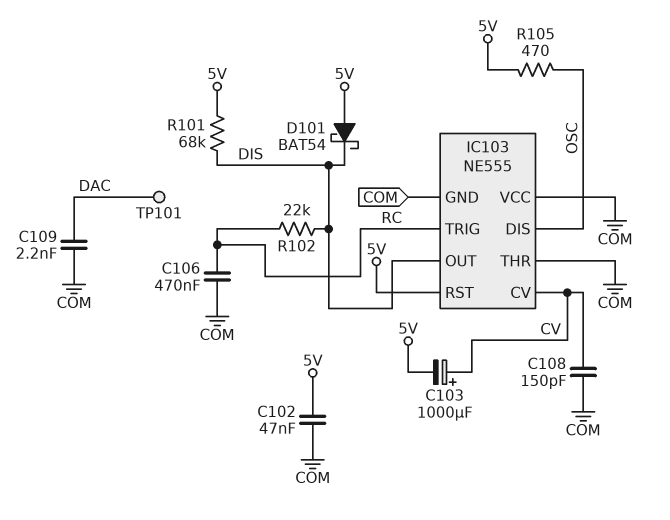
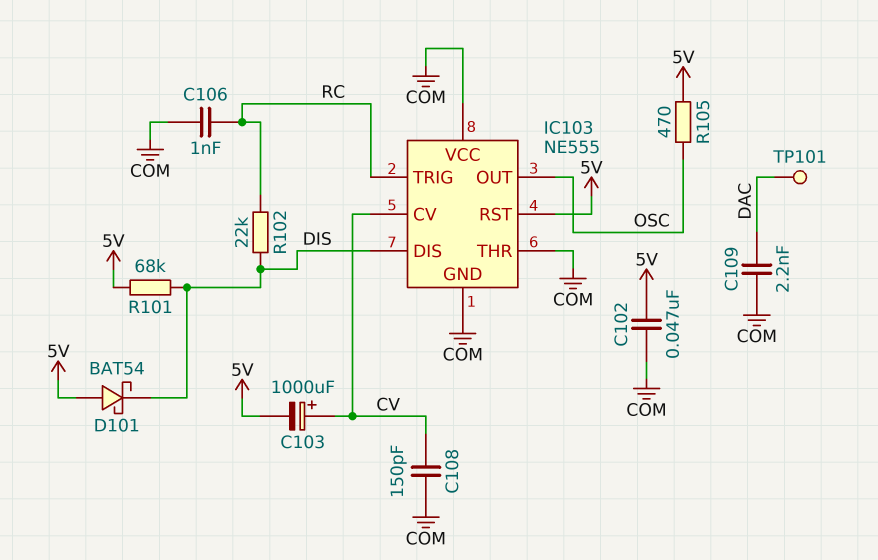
C106: 470nF (COM, RC) -> 1nF (COM, RC)
IC103 pin DIS: OSC -> DIS
IC103 pin OUT: DIS -> OSC

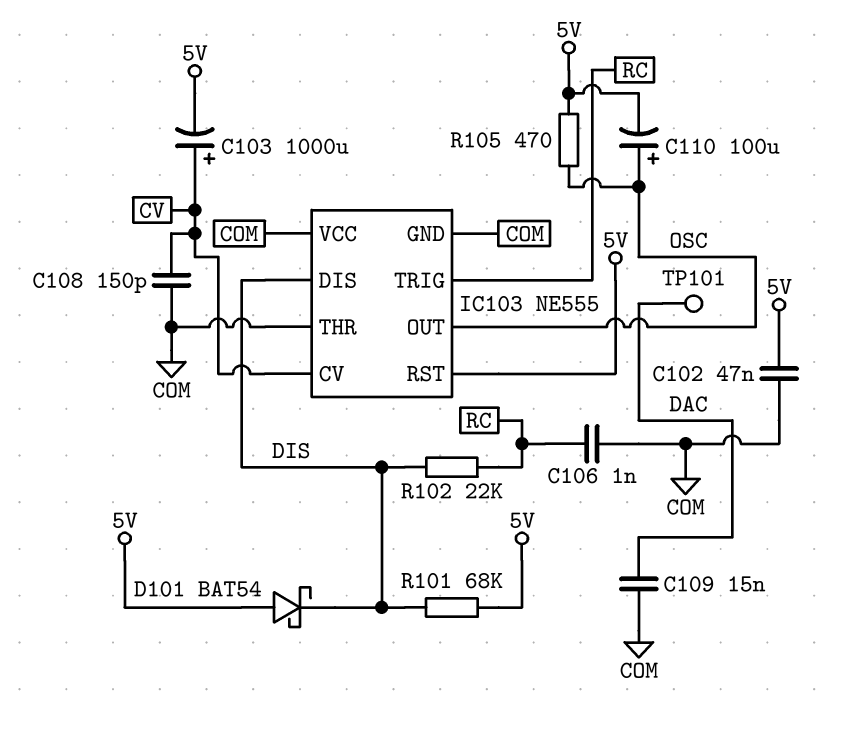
C109: 2.2nF (COM, DAC) -> 15nF (COM, DAC)
C110: none -> 100uF (plus OSC, minus 5V)

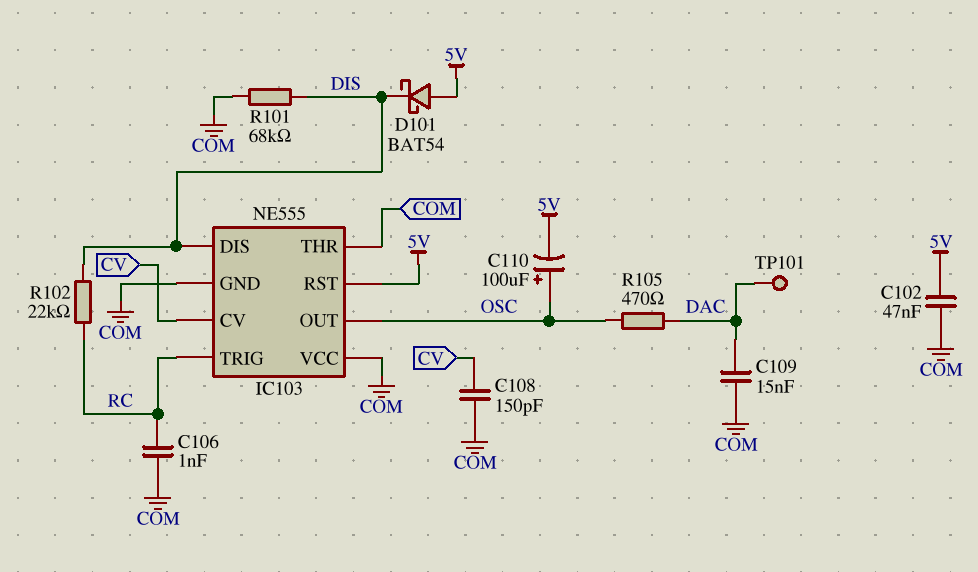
C103: 1000uF (plus CV, minus 5V) -> none
R101: 68k (5V, DIS) -> 68k (COM, DIS)
R105: 470 (5V, OSC) -> 470 (DAC, OSC)

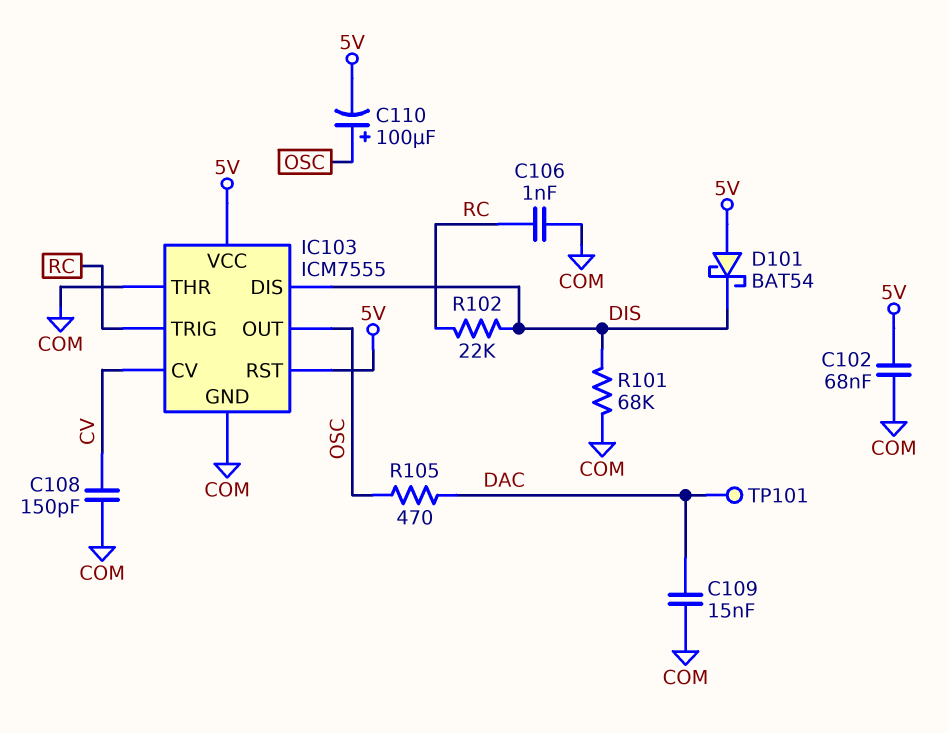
C102: 47nF (5V, COM) -> 68nF (5V, COM)
IC103: NE555 -> ICM7555
IC103 pin VCC: COM -> 5V

